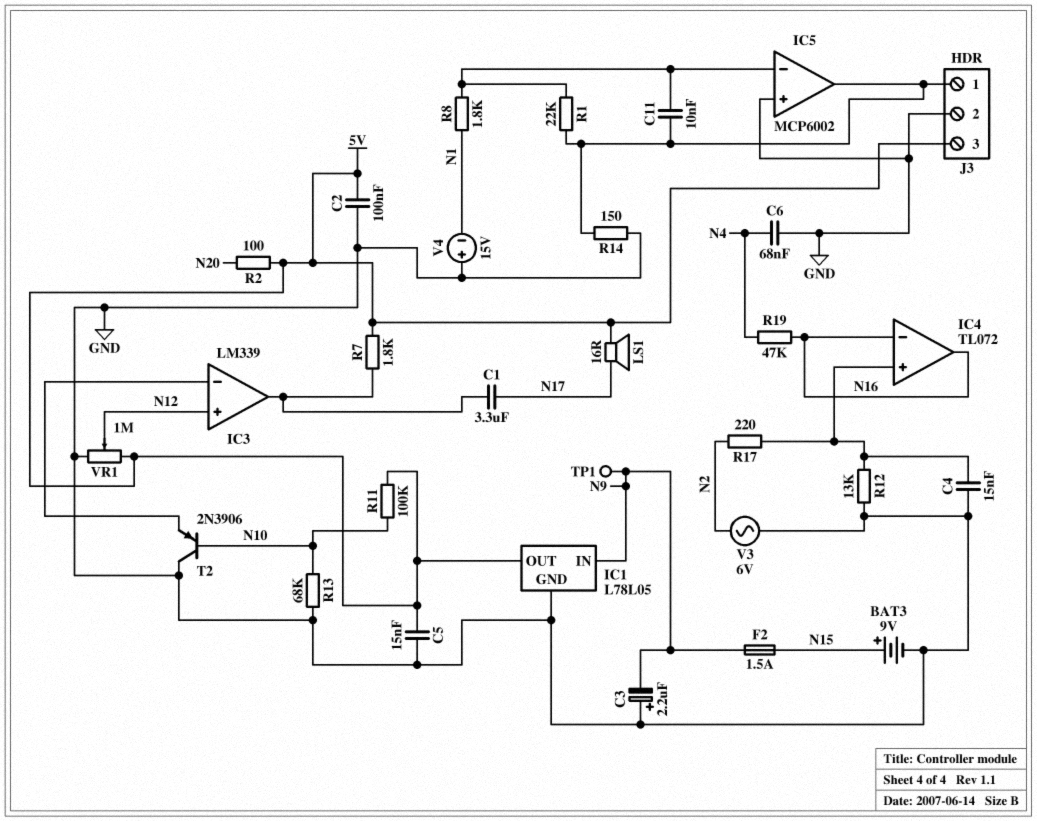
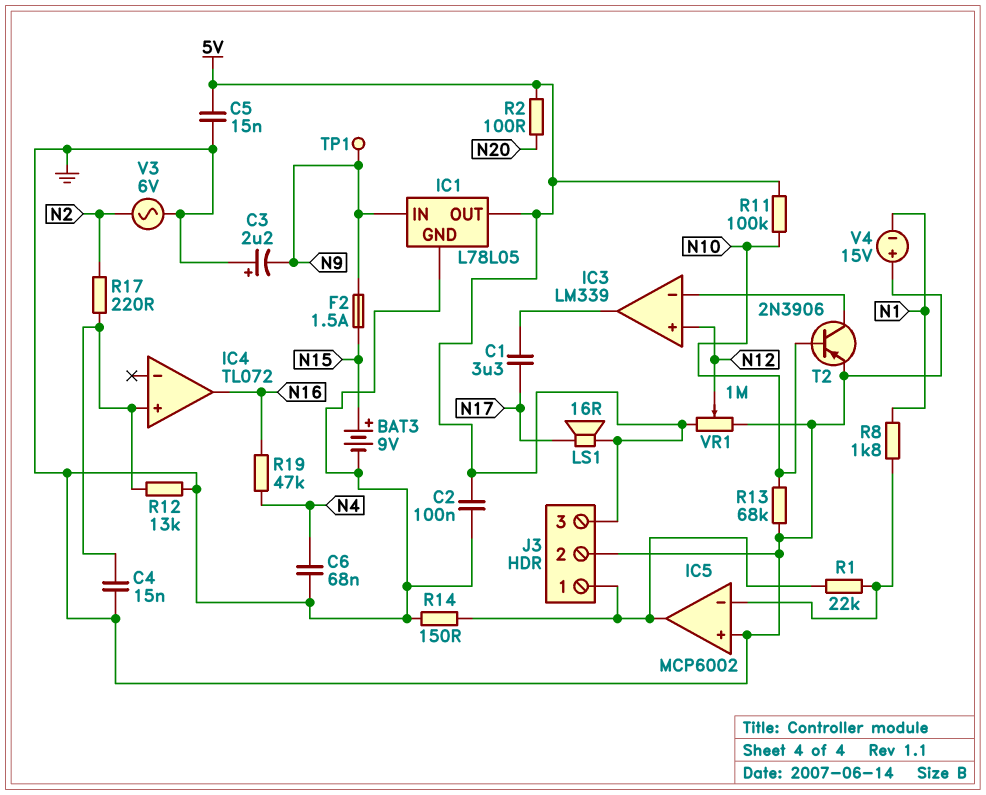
C11: 10nF (IC5/in-, IC5/out) -> none
IC4 pin in-: N16 -> none
R7: 1.8k (5V, IC3/out) -> none
T2: PNP 2N3906 (B N10, C GND, E IC3/in-) -> PNP 2N3906 (B N10, C IC3/in-, E GND)

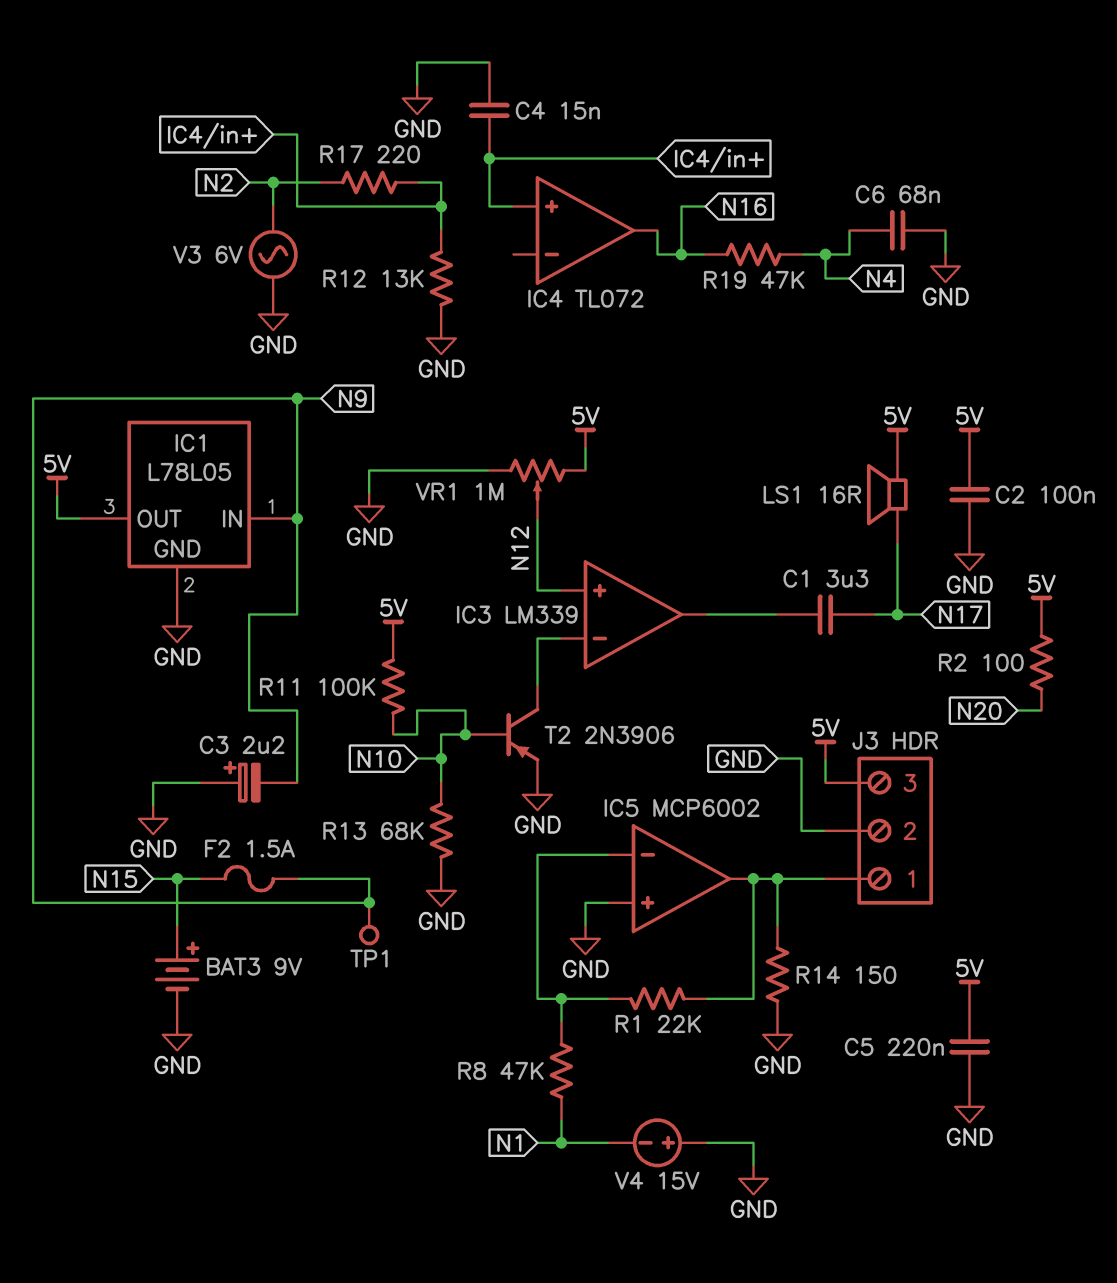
C5: 15nF (5V, GND) -> 220nF (5V, GND)
R8: 1.8k (IC5/in-, N1) -> 47k (IC5/in-, N1)

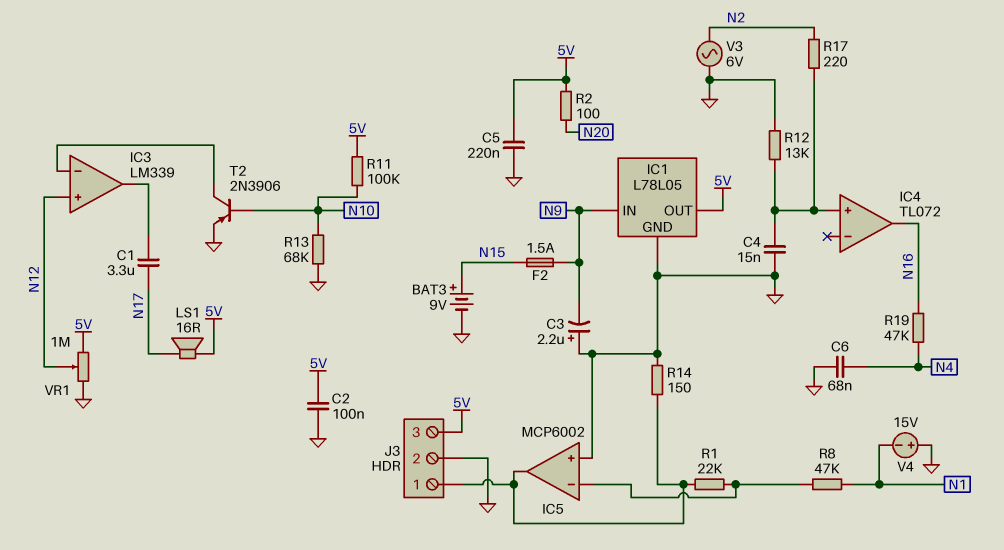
TP1: test point (N9) -> none

